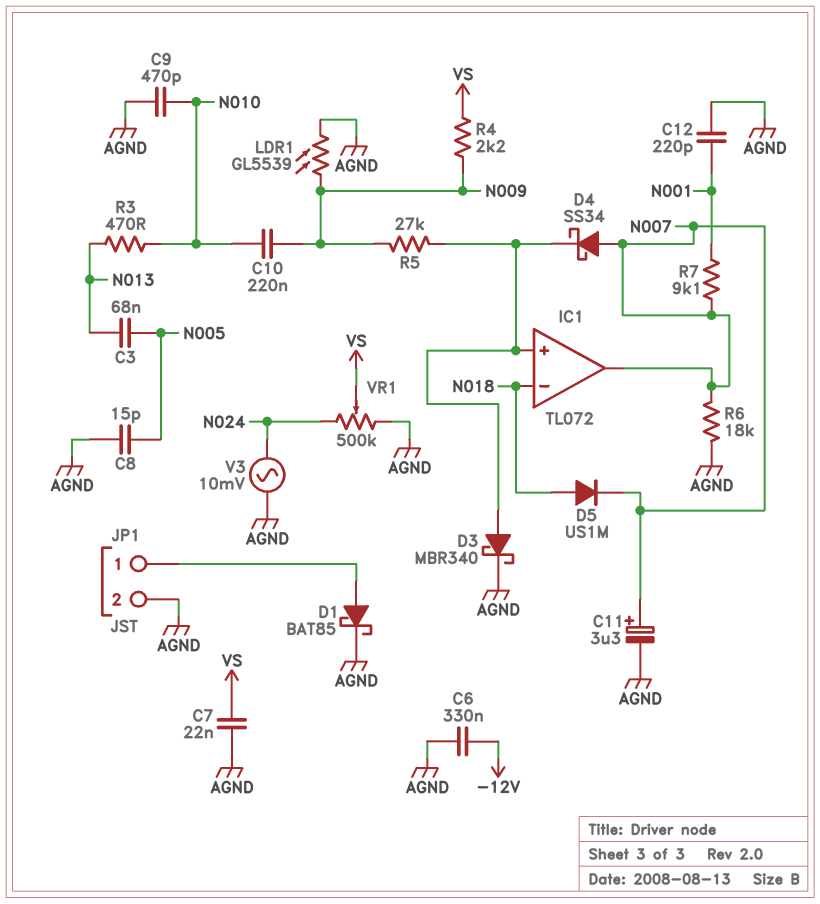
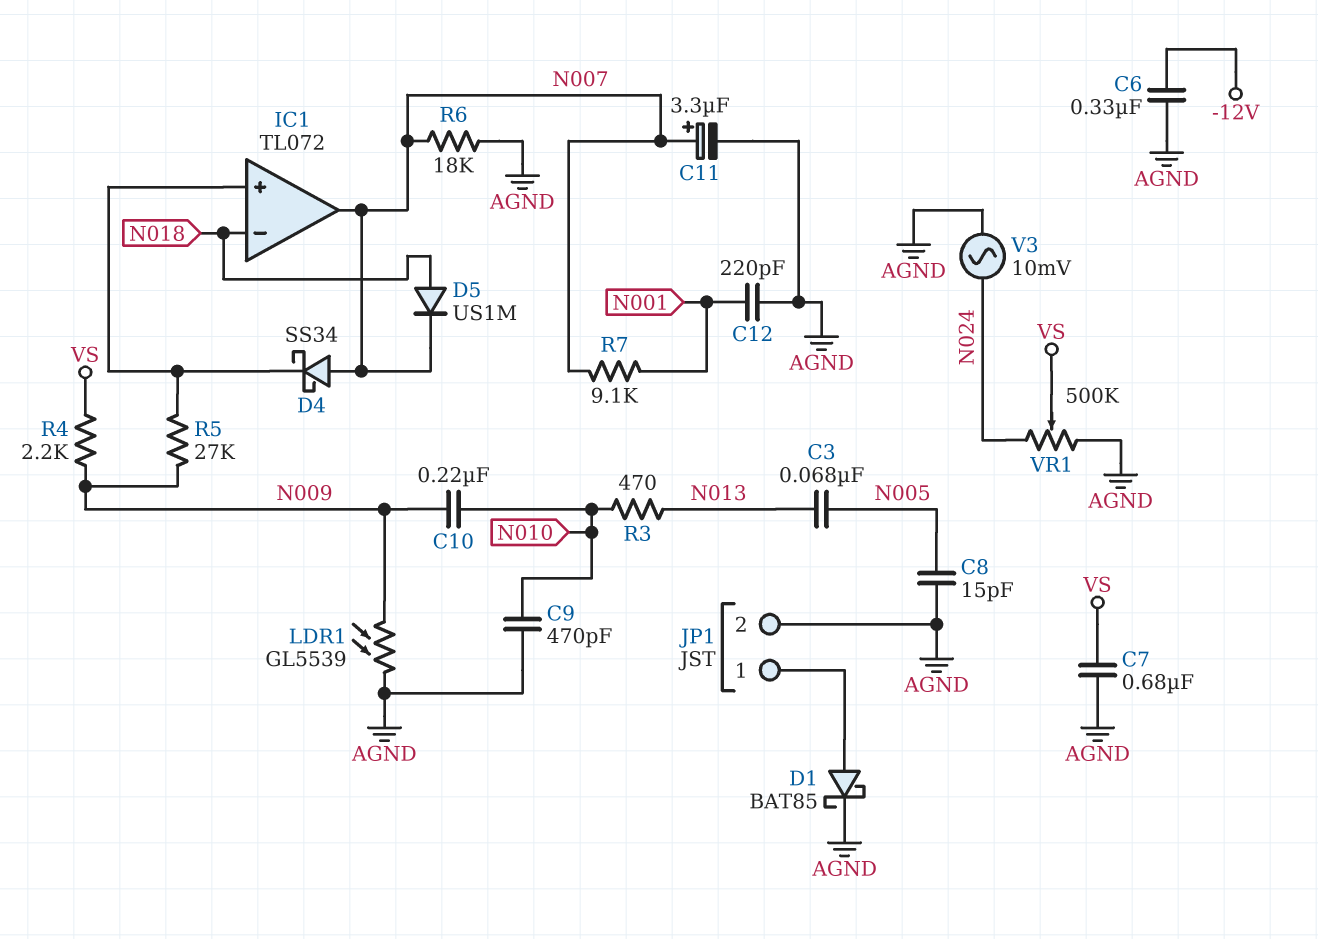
C7: 22nF (AGND, VS) -> 680nF (AGND, VS)
D3: schottky MBR340 (A IC1/in+, K AGND) -> none

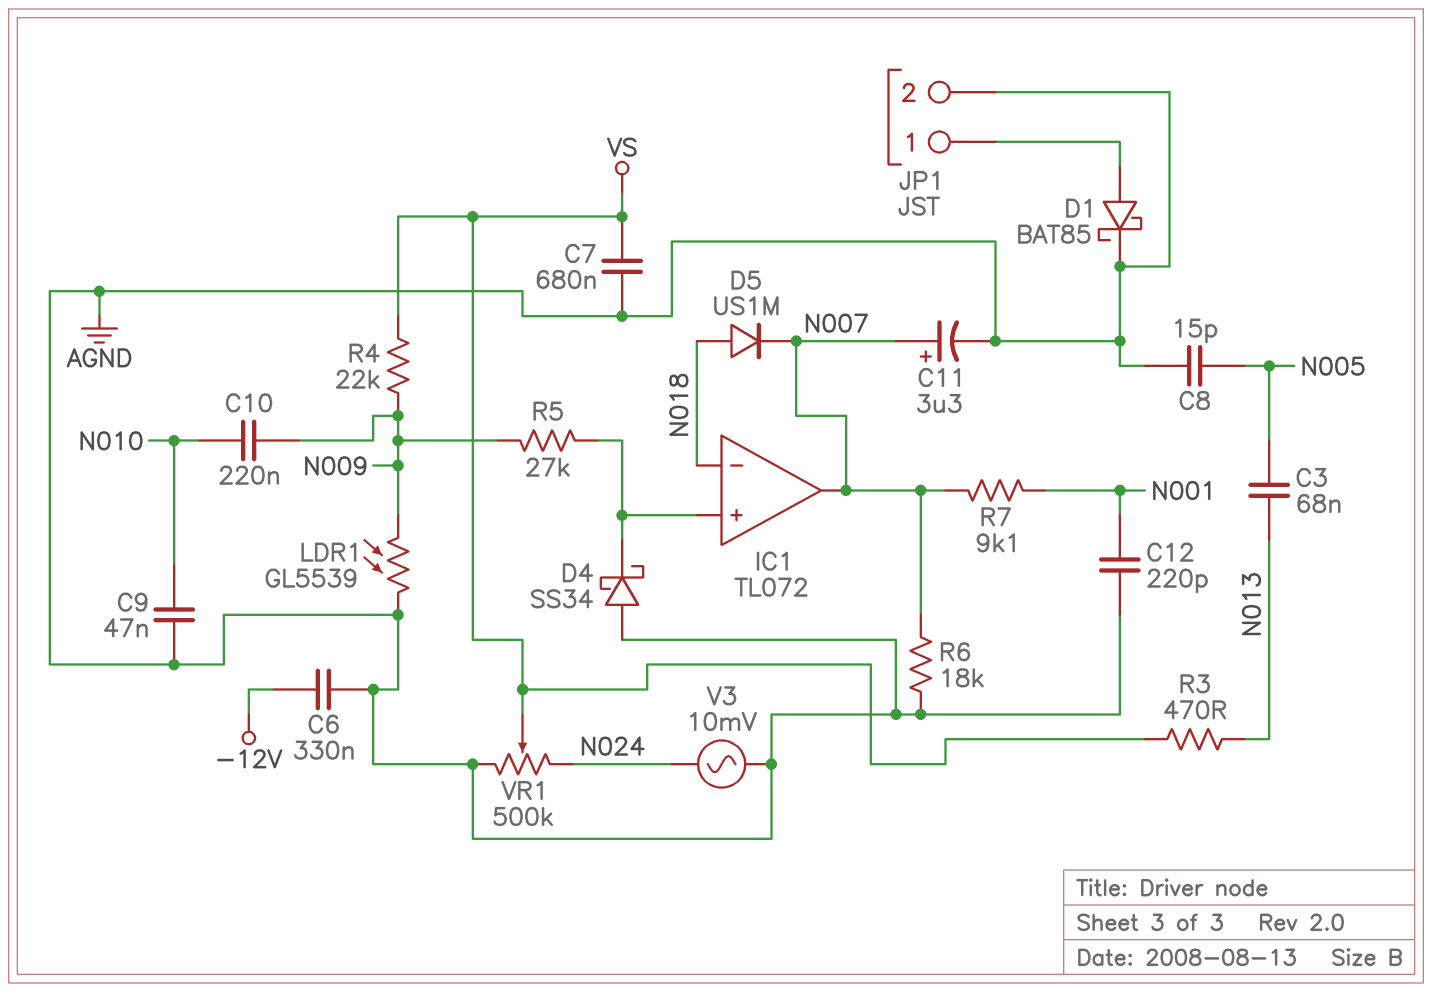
C9: 470pF (AGND, N010) -> 47nF (AGND, N010)
D4: schottky SS34 (A N007, K IC1/in+) -> schottky SS34 (A AGND, K IC1/in+)
R3: 470 (N010, N013) -> 470 (N013, VS)
R4: 2.2k (N009, VS) -> 22k (N009, VS)

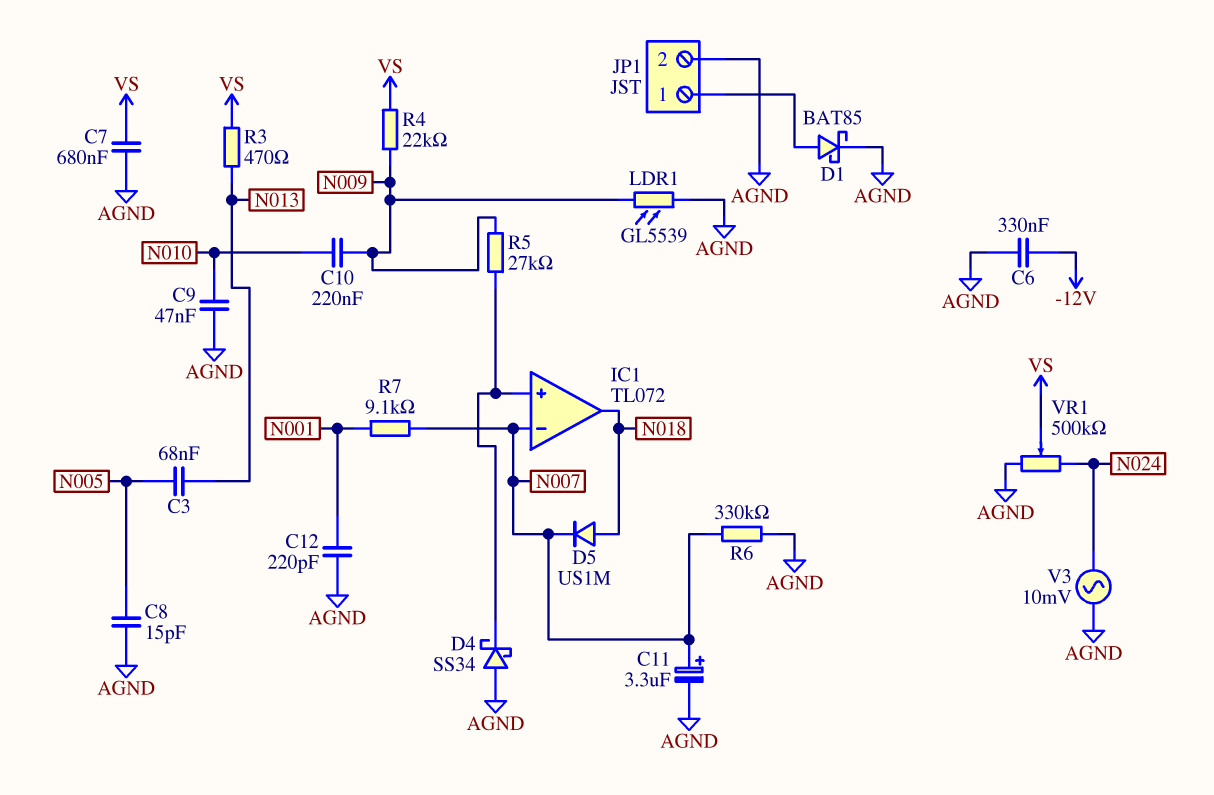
IC1 pin in-: N018 -> N007
IC1 pin out: N007 -> N018
R6: 18k (AGND, N007) -> 330k (AGND, N007)

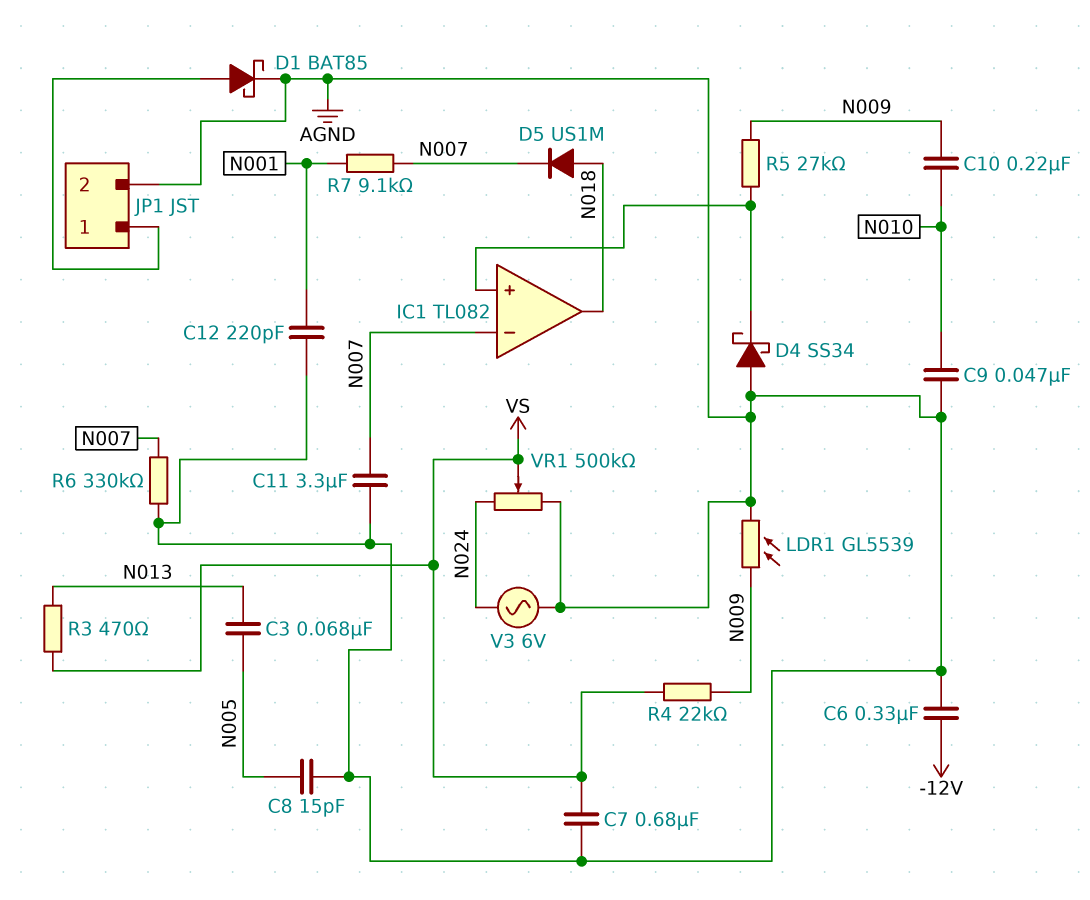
C11: 3.3uF (plus N007, minus AGND) -> 3.3uF (AGND, N007)
IC1: TL072 -> TL082
V3: AC 10mV (AGND, N024) -> AC 6V (AGND, N024)

